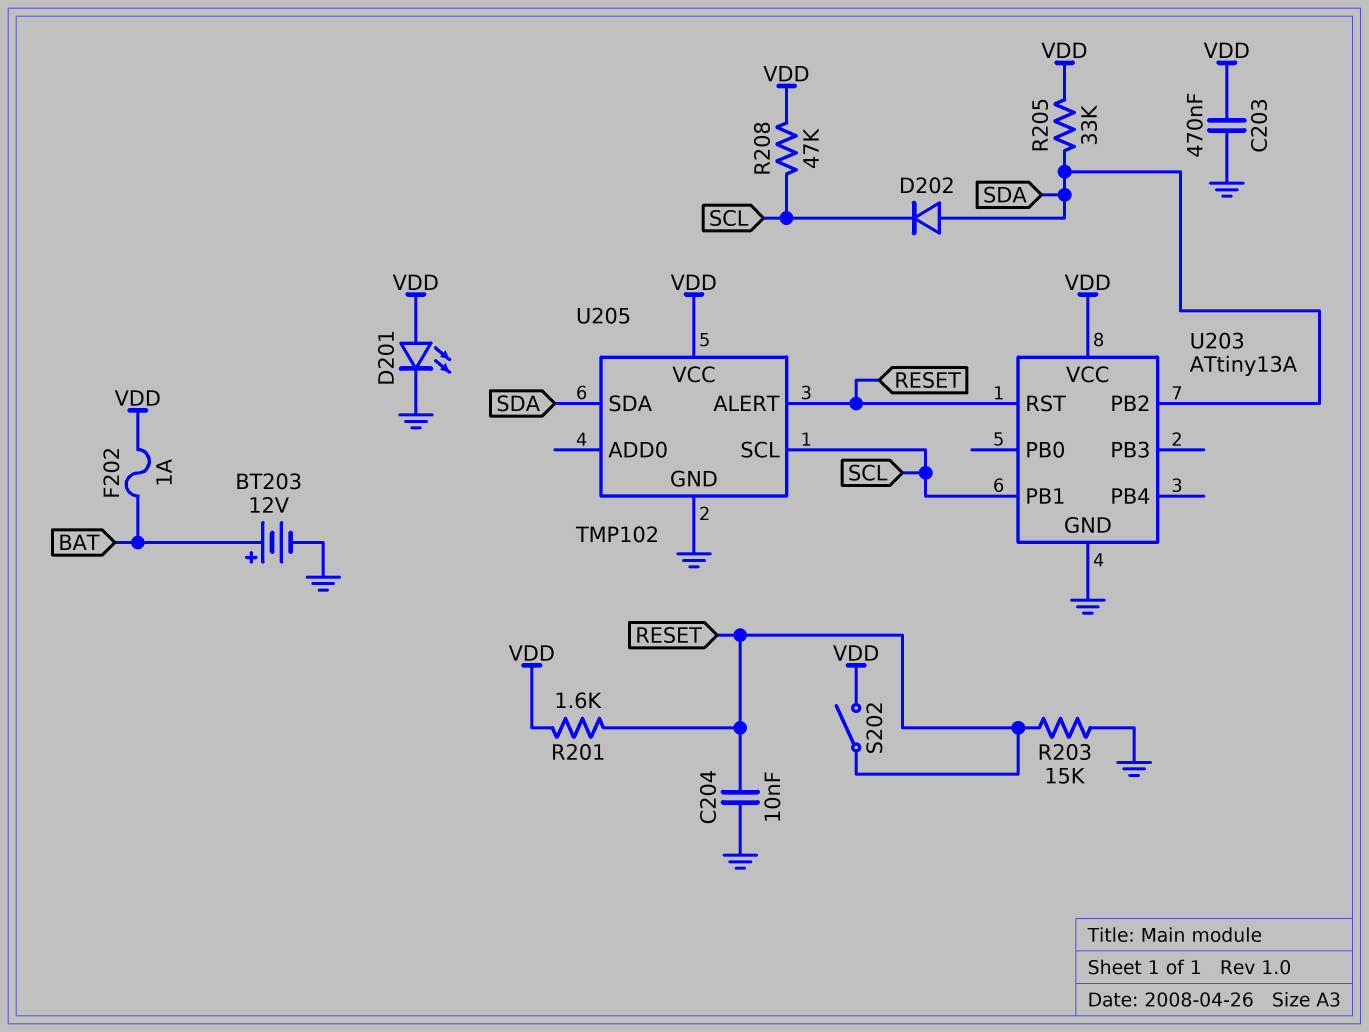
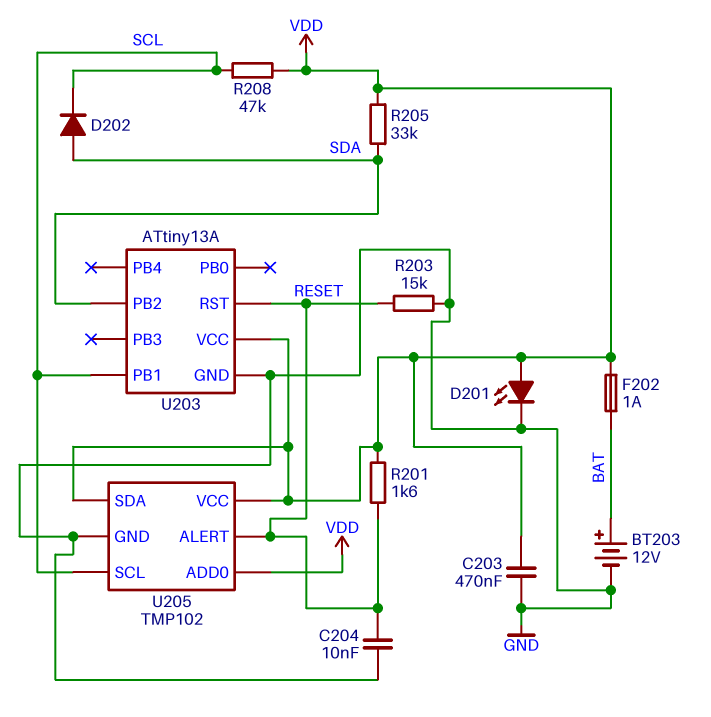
S202: switch (RESET, VDD) -> none
U205 pin ADD0: none -> VDD
U205 pin SDA: SDA -> VDD

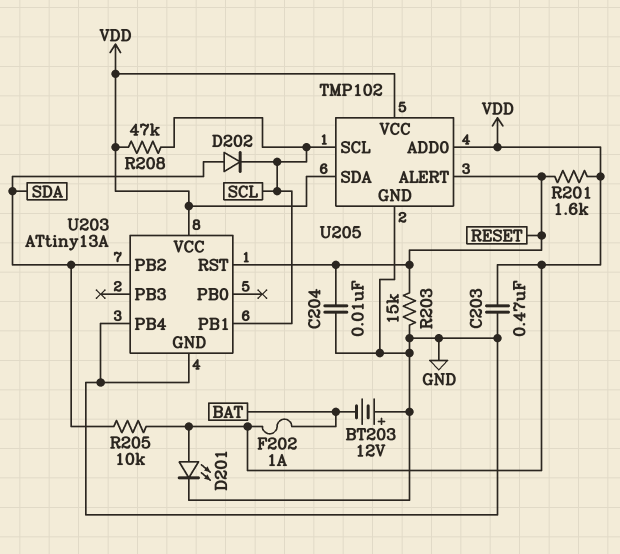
BT203: 12V (plus BAT, minus GND) -> 12V (plus GND, minus BAT)
R205: 33k (SDA, VDD) -> 10k (SDA, VDD)
U203 pin PB4: none -> GND

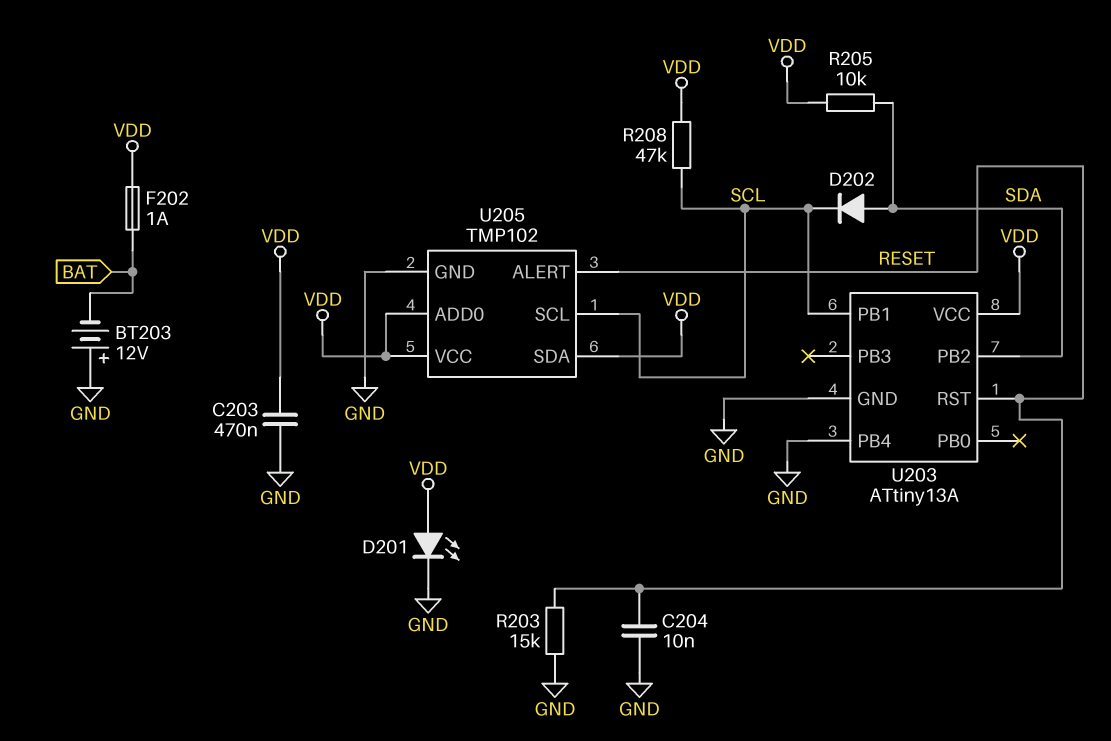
R201: 1.6k (RESET, VDD) -> none

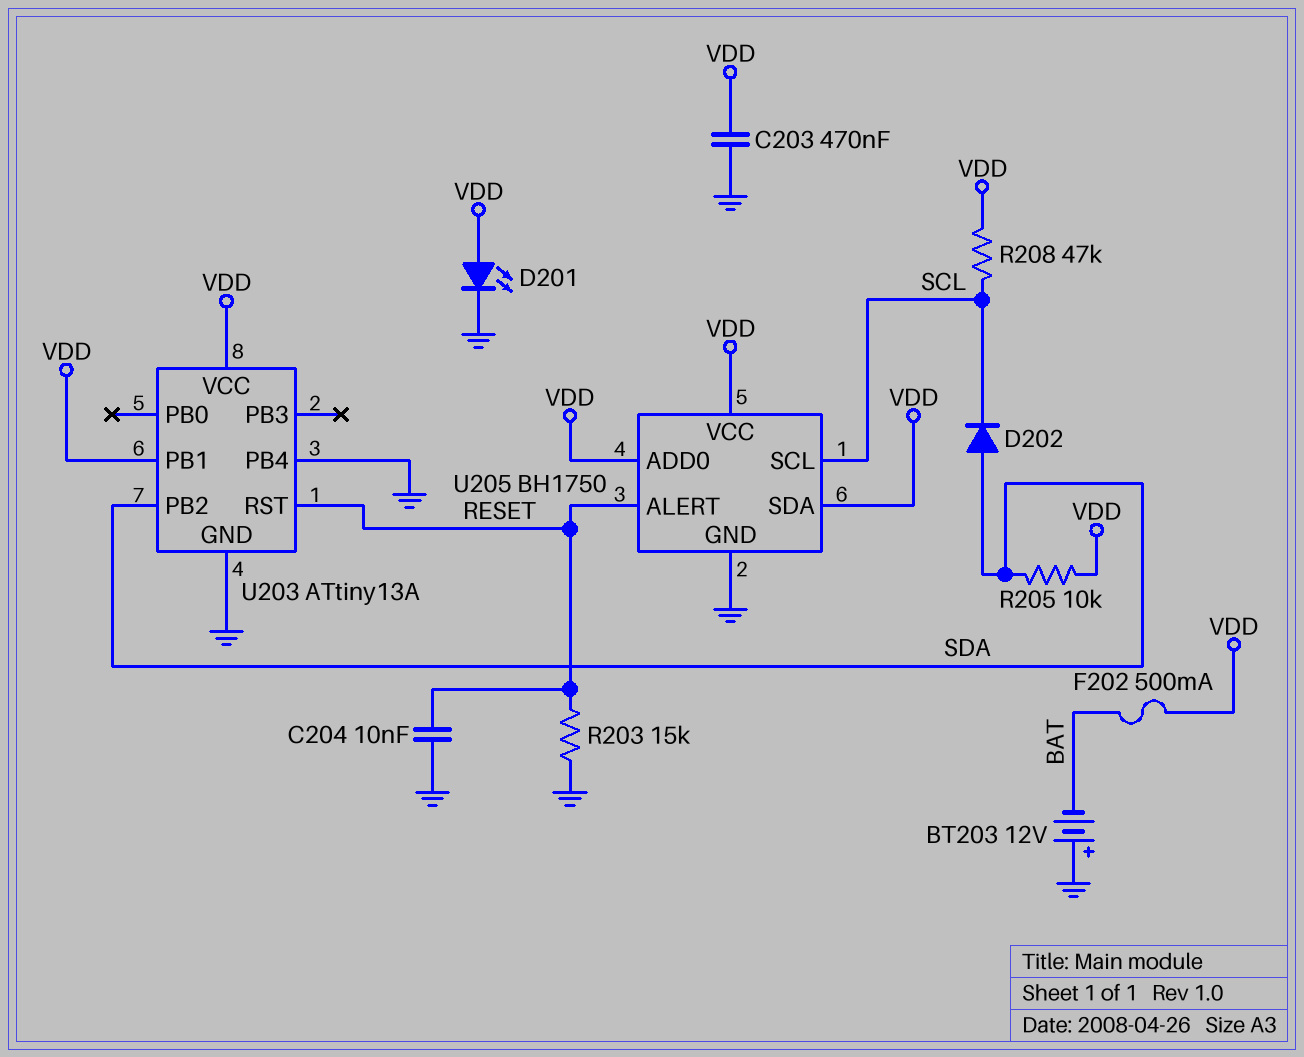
F202: 1A (BAT, VDD) -> 500mA (BAT, VDD)
U203 pin PB1: SCL -> VDD
U205: TMP102 -> BH1750

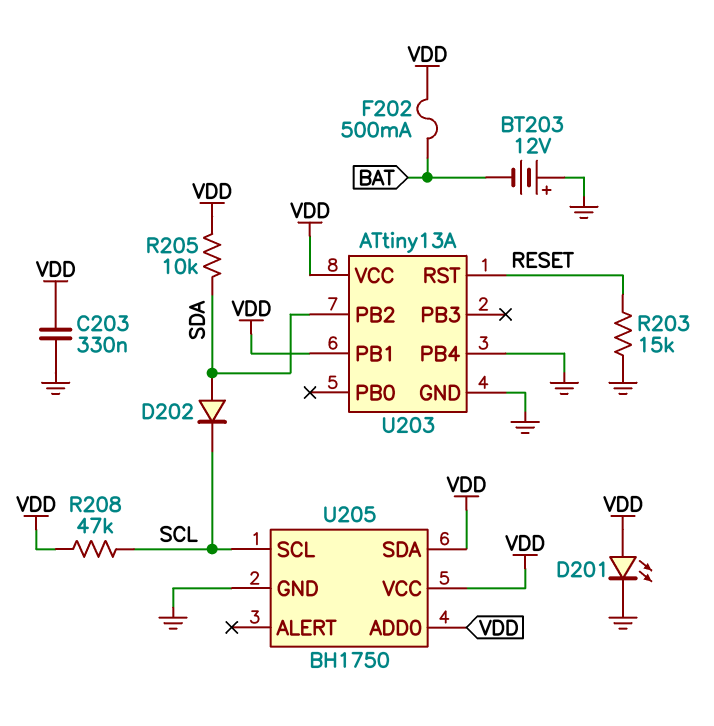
C203: 470nF (GND, VDD) -> 330nF (GND, VDD)
C204: 10nF (GND, RESET) -> none
U205 pin ALERT: RESET -> none

